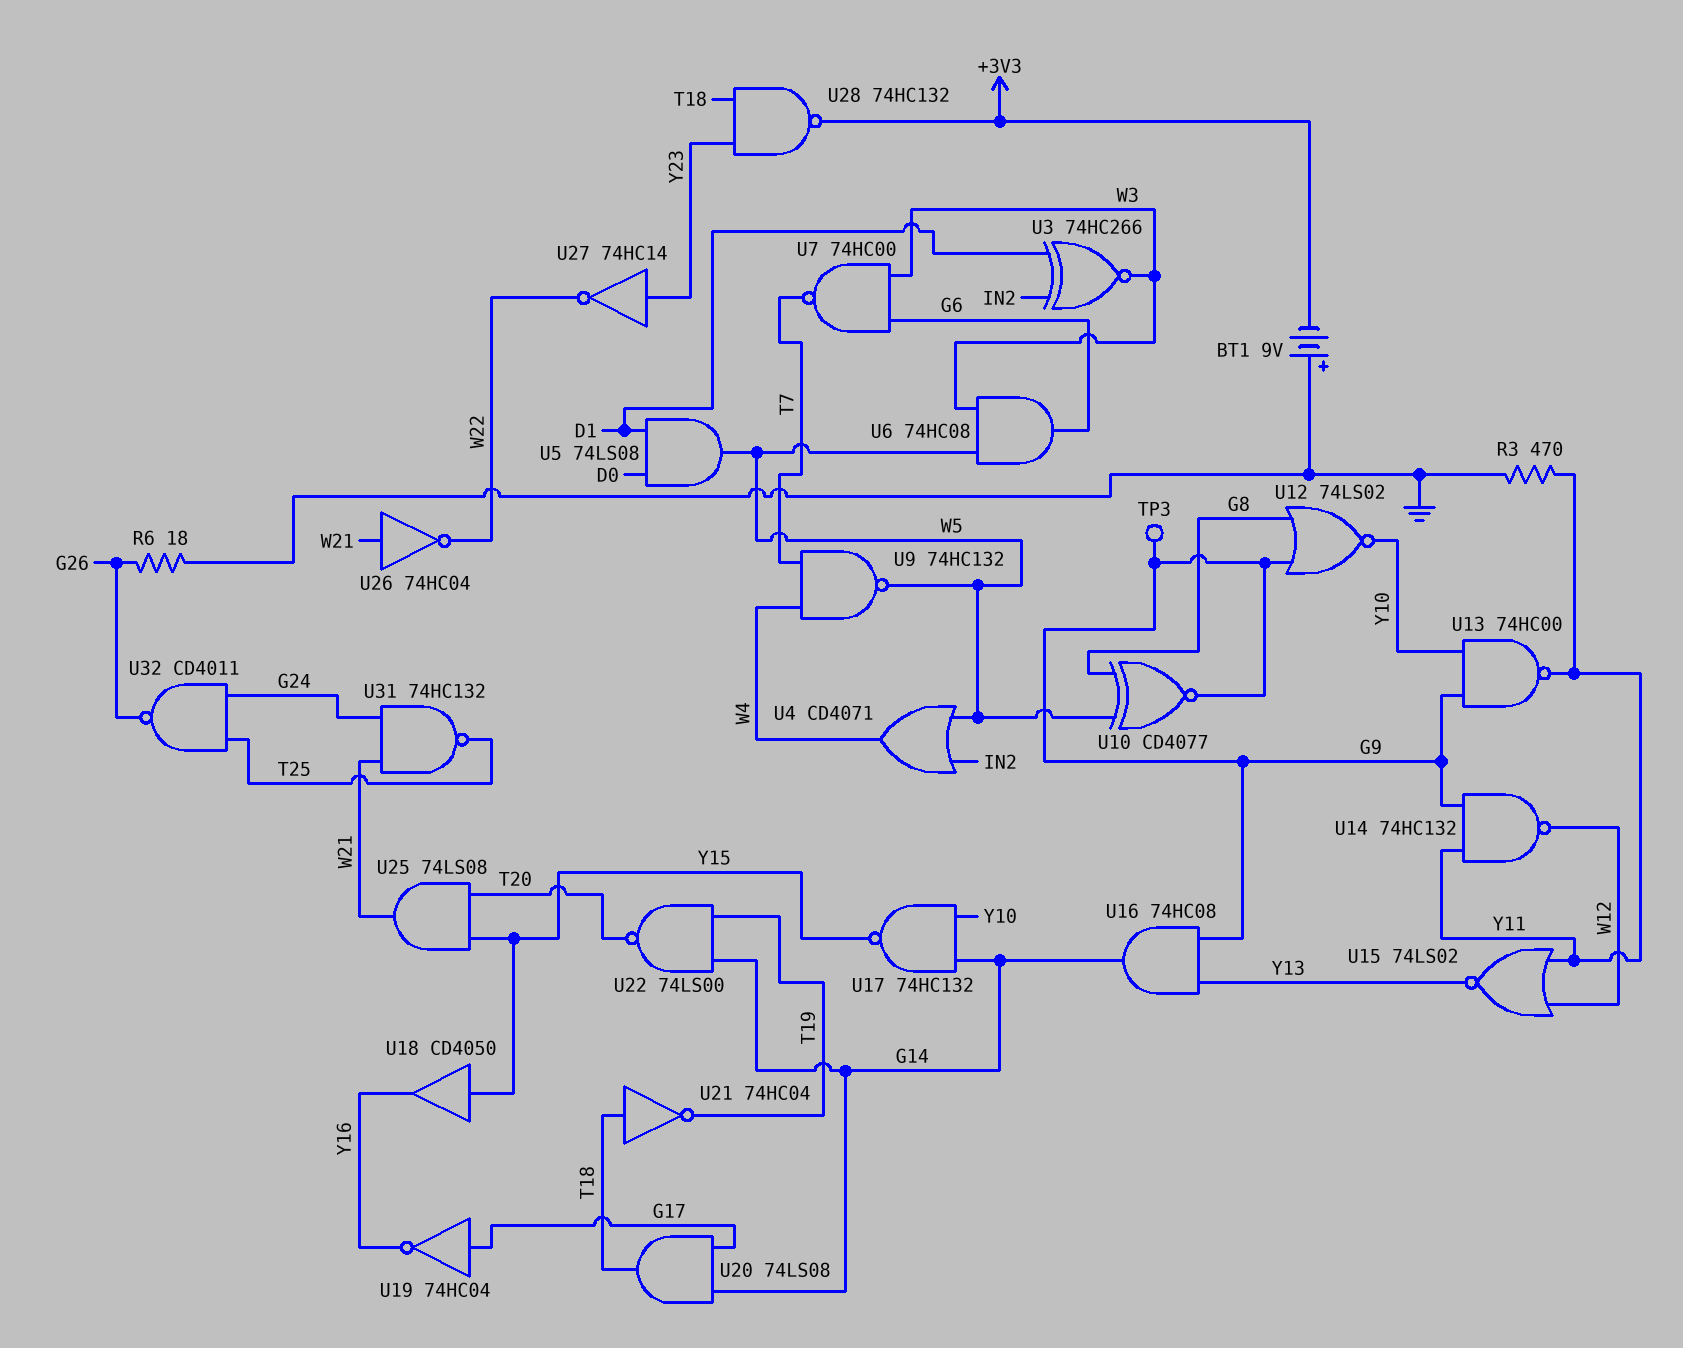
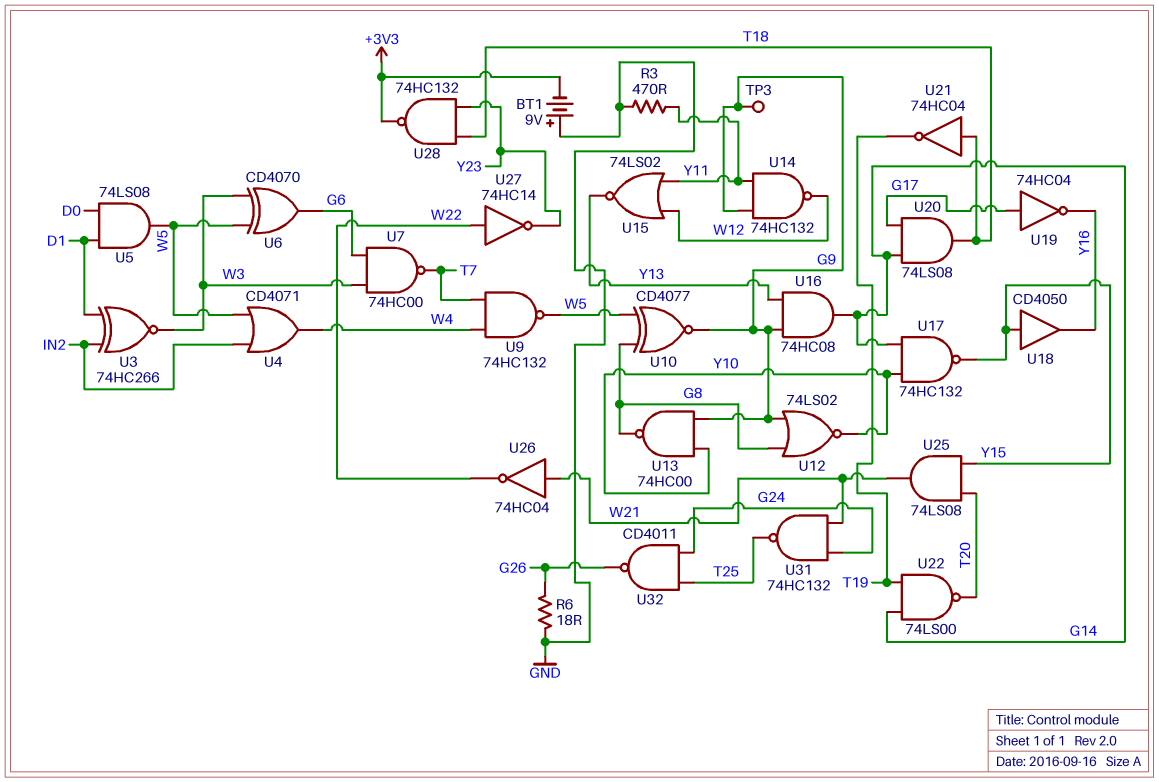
U6: AND 74HC08 (in W3, in W5, out G6) -> XOR CD4070 (in W3, in W5, out G6)
U13: NAND 74HC00 (in G9, in Y10, out Y11) -> NAND 74HC00 (in G9, in Y10, out G8)
U27: NOT 74HC14 (in Y23, out W22) -> NOT 74HC14 (in W22, out Y23)

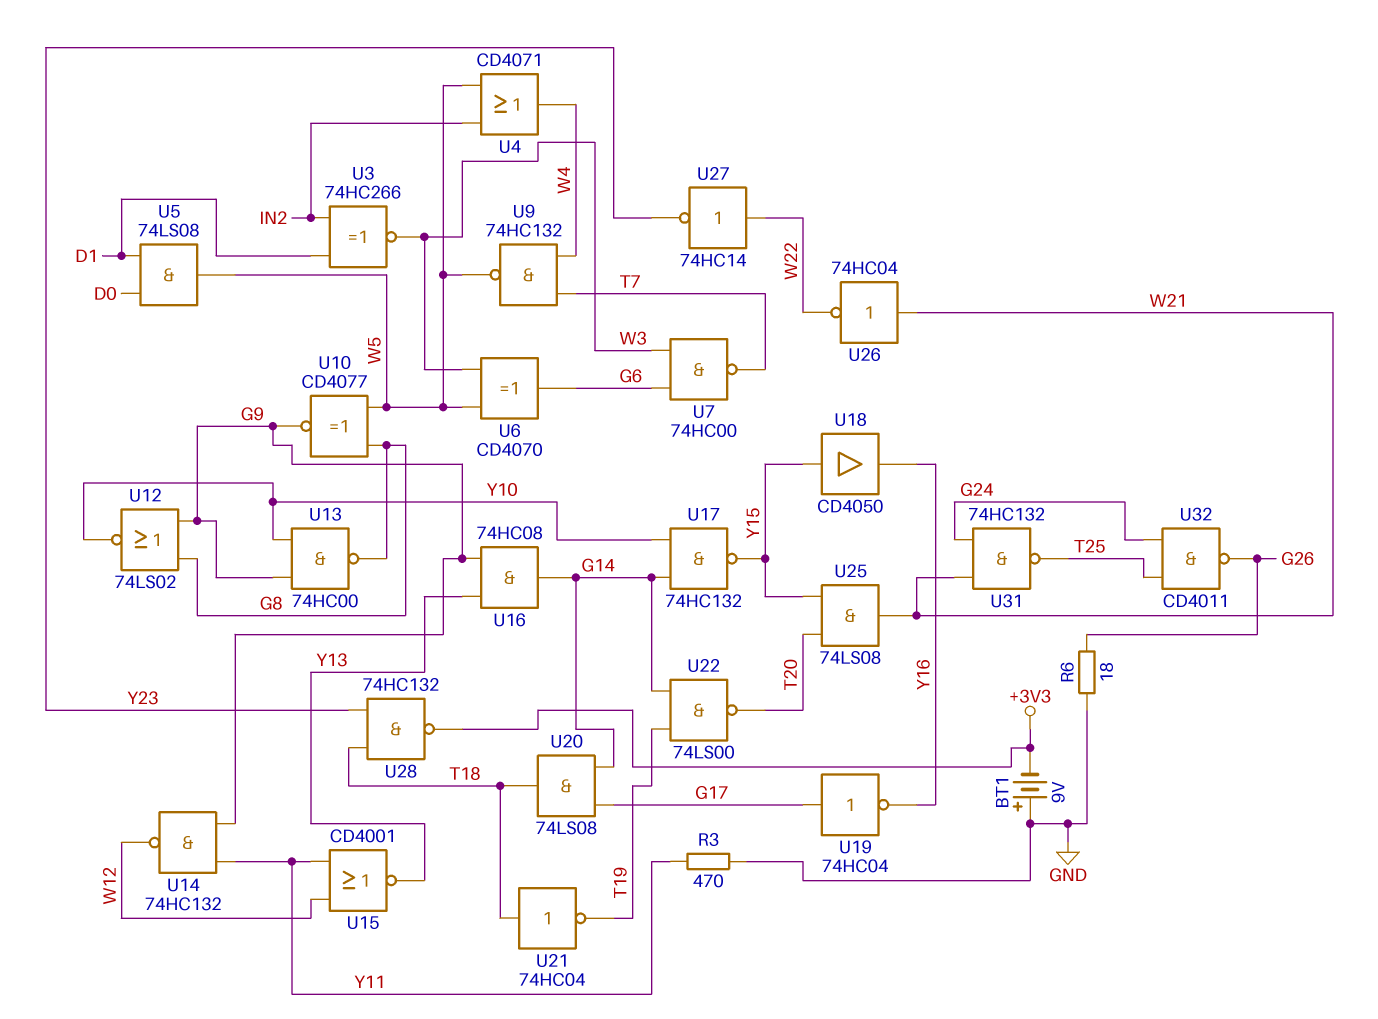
TP3: test point (G9) -> none
U15: NOR 74LS02 (in W12, in Y11, out Y13) -> NOR CD4001 (in W12, in Y11, out Y13)

